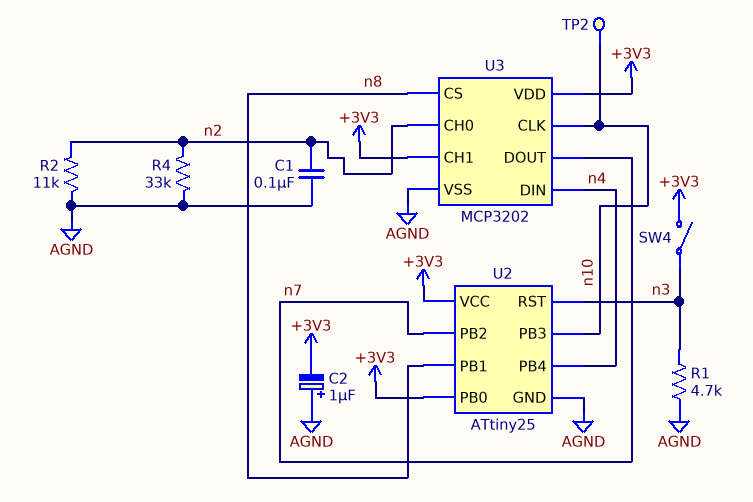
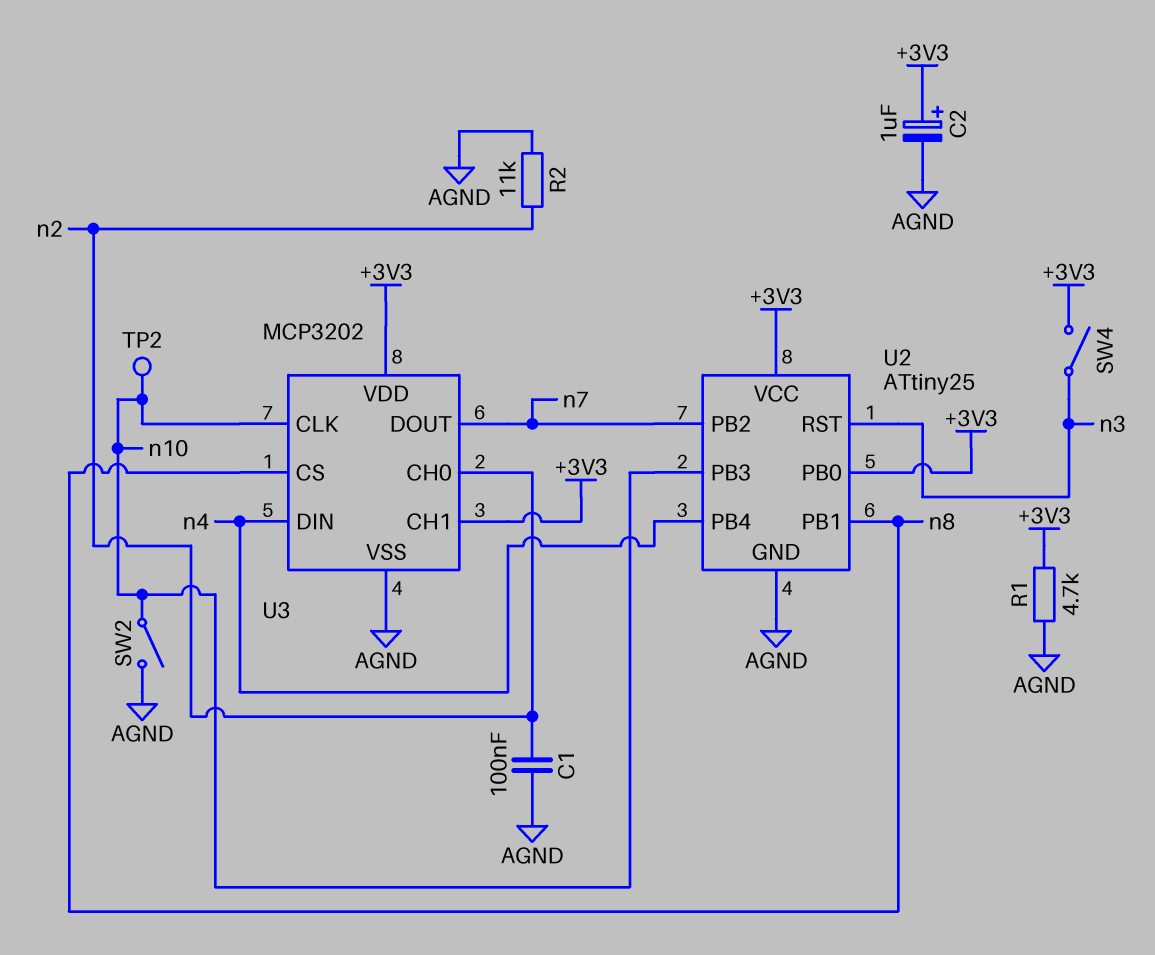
C2: 1uF (plus AGND, minus +3V3) -> 1uF (plus +3V3, minus AGND)
R1: 4.7k (AGND, n3) -> 4.7k (+3V3, AGND)
R4: 33k (AGND, n2) -> none
SW2: none -> switch (AGND, n10)

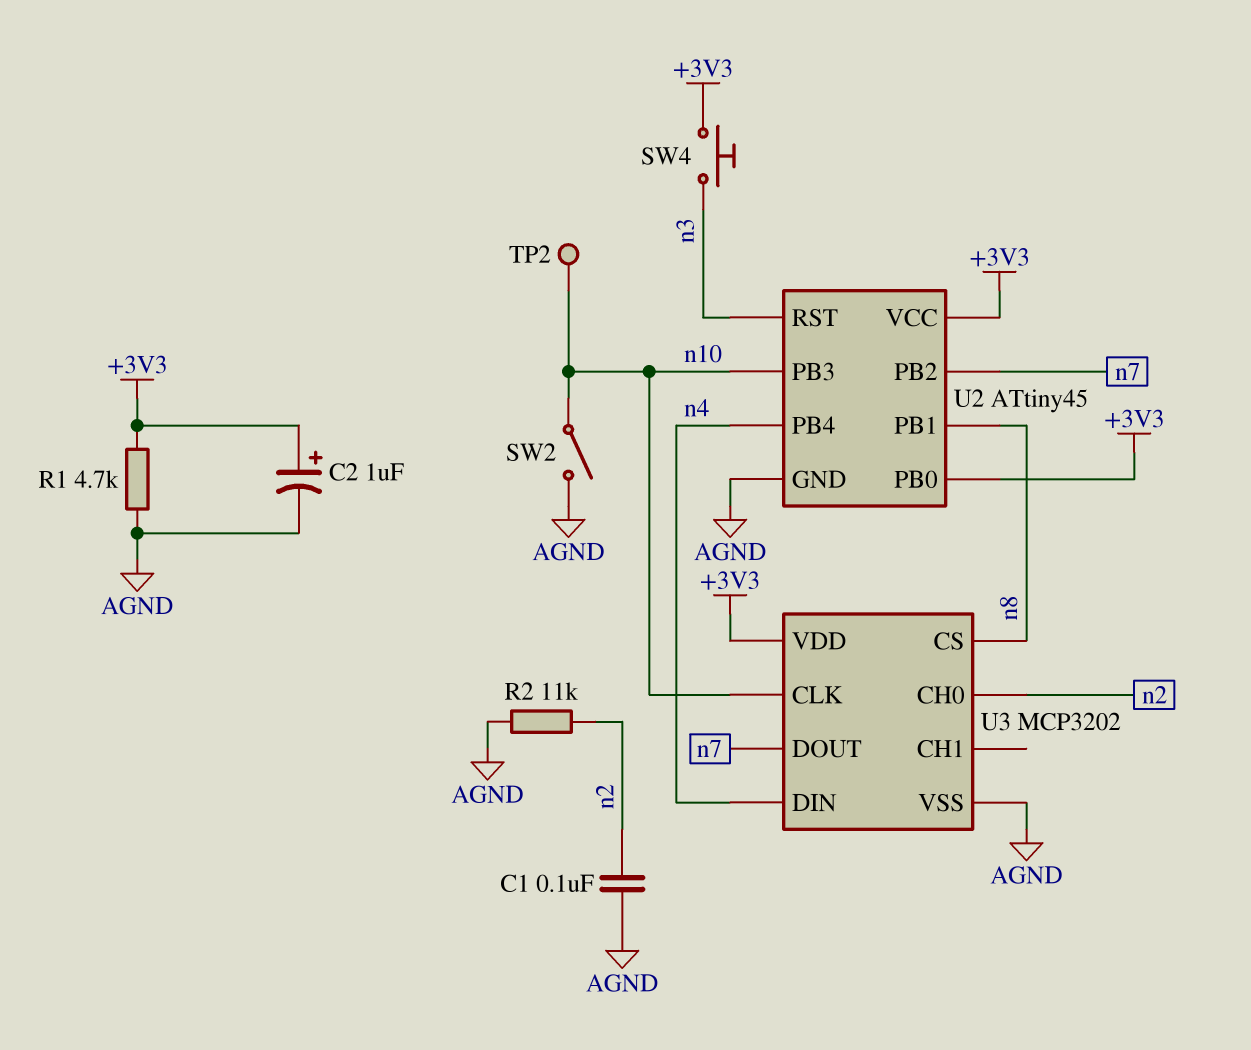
SW4: switch (+3V3, n3) -> button (+3V3, n3)
U2: ATtiny25 -> ATtiny45
U3 pin CH1: +3V3 -> none

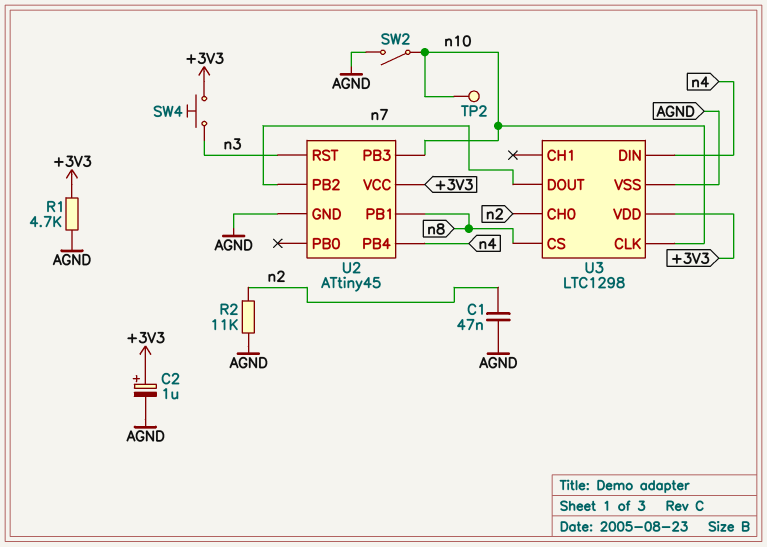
C1: 100nF (AGND, n2) -> 47nF (AGND, n2)
U2 pin PB0: +3V3 -> none
U3: MCP3202 -> LTC1298

